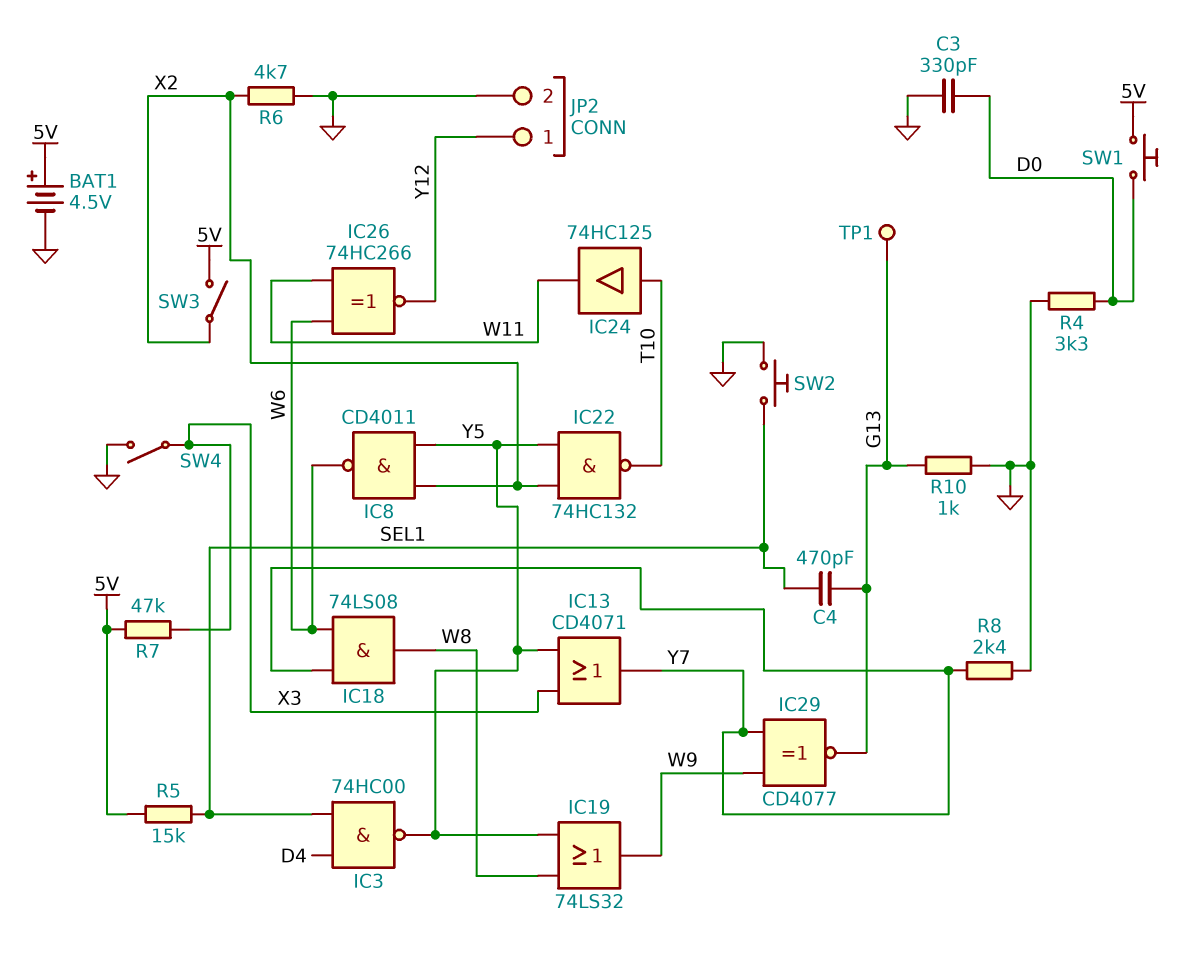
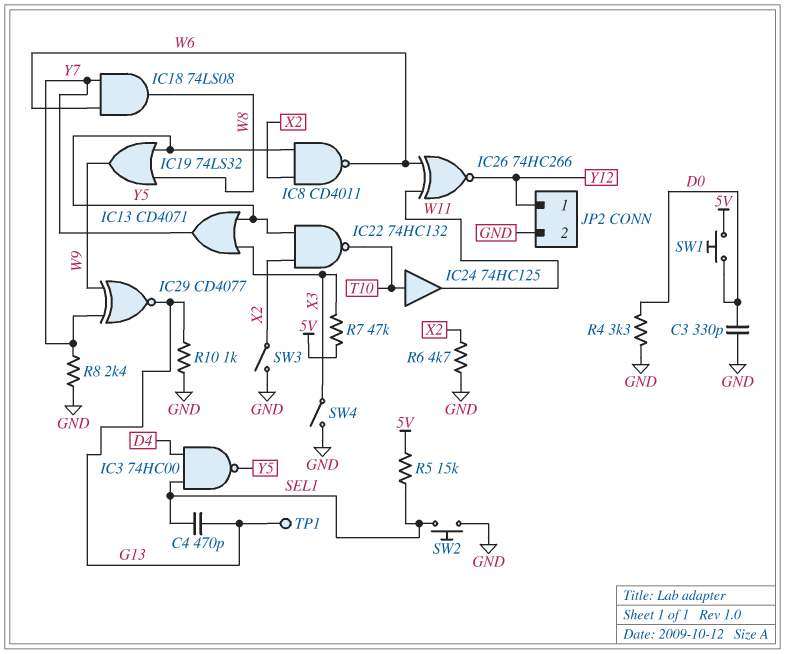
BAT1: 4.5V (plus 5V, minus GND) -> none
SW3: switch (5V, X2) -> switch (GND, X2)

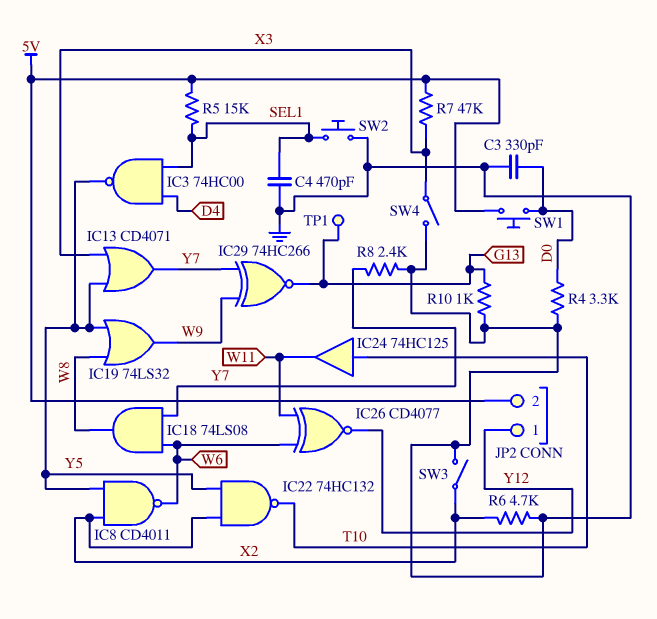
C4: 470pF (G13, SEL1) -> 470pF (GND, SEL1)
IC26: XNOR 74HC266 (in W6, in W11, out Y12) -> XNOR CD4077 (in W6, in W11, out Y12)
IC29: XNOR CD4077 (in W9, in Y7, out G13) -> XNOR 74HC266 (in W9, in Y7, out G13)
JP2 pin 2: GND -> 5V

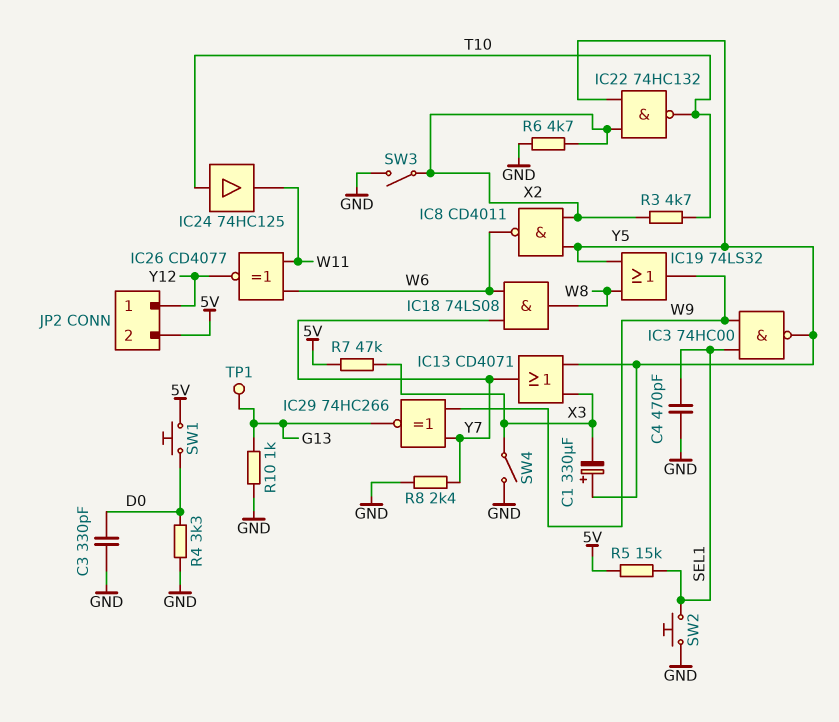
C1: none -> 330uF (plus Y5, minus X3)
IC3: NAND 74HC00 (in D4, in SEL1, out Y5) -> NAND 74HC00 (in SEL1, in W9, out Y5)
R3: none -> 4.7k (T10, X2)

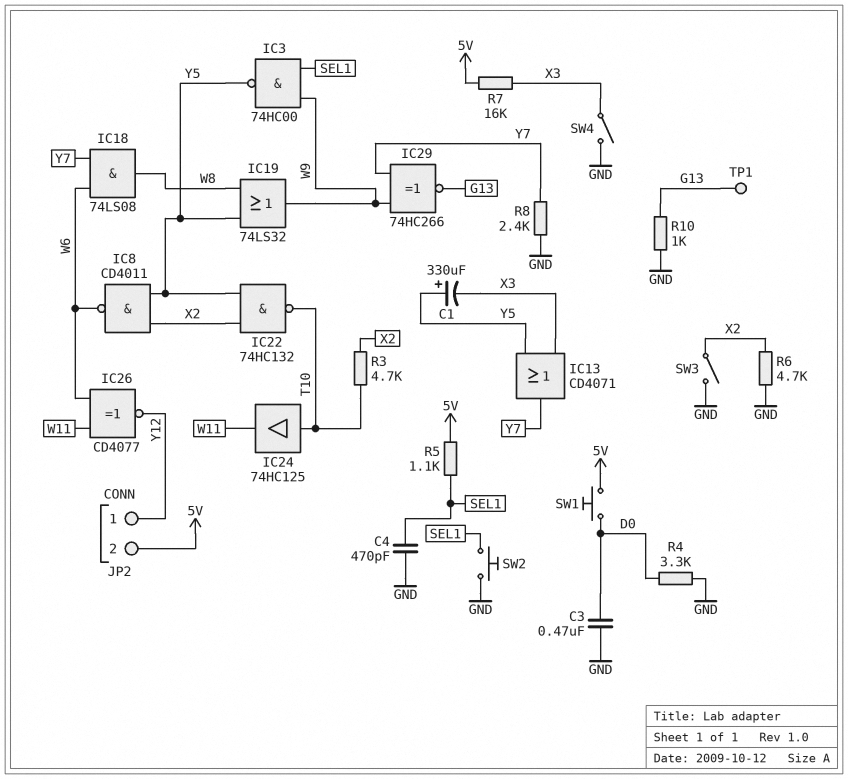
C3: 330pF (D0, GND) -> 470nF (D0, GND)
R5: 15k (5V, SEL1) -> 1.1k (5V, SEL1)
R7: 47k (5V, X3) -> 16k (5V, X3)

